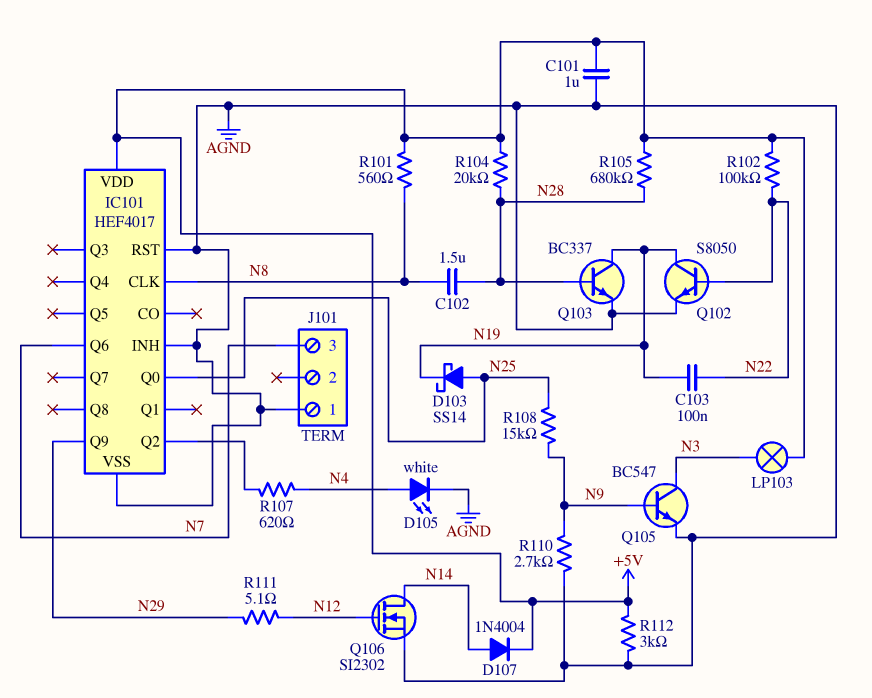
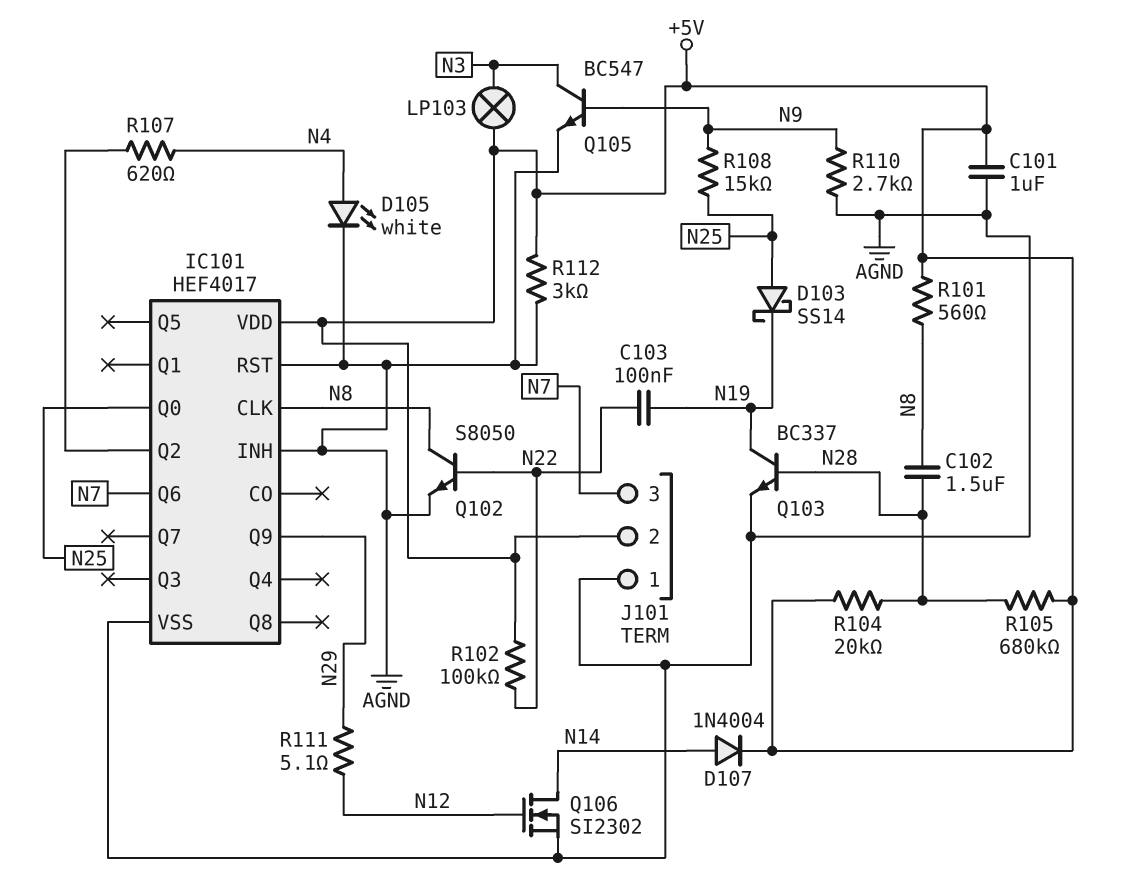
J101 pin 2: none -> +5V
Q102: NPN S8050 (B N22, C N19, E AGND) -> NPN S8050 (B N22, C N8, E AGND)

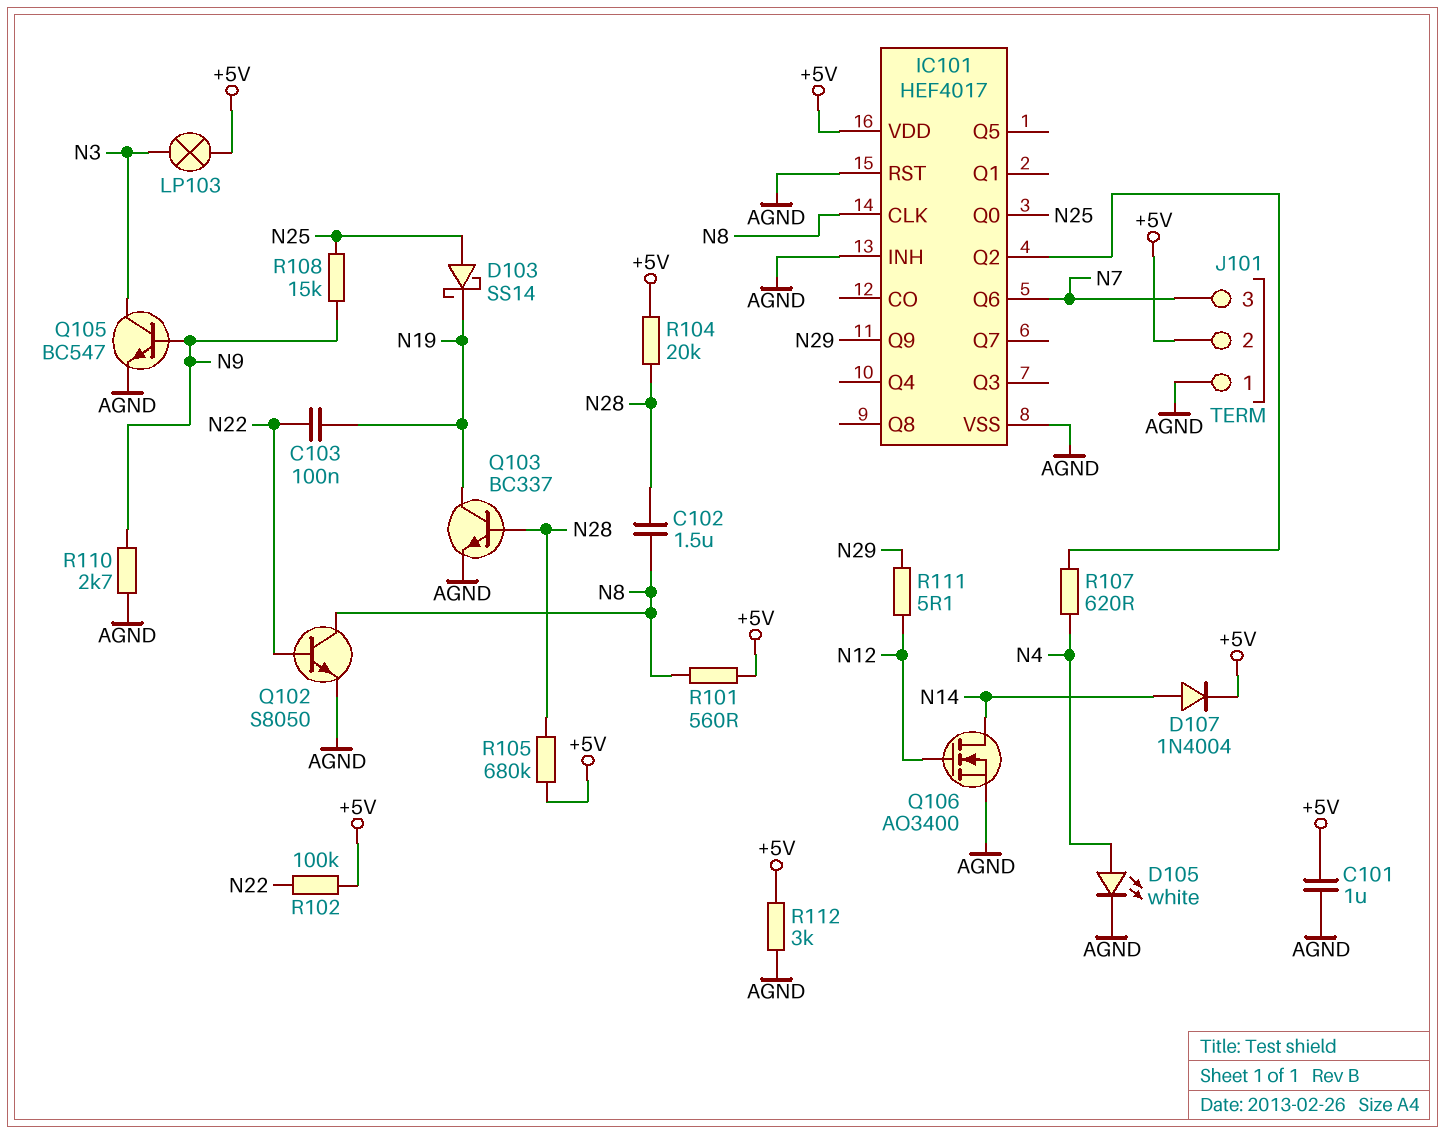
Q106: NMOS SI2302 (G N12, D N14, S AGND) -> NMOS AO3400 (G N12, D N14, S AGND)

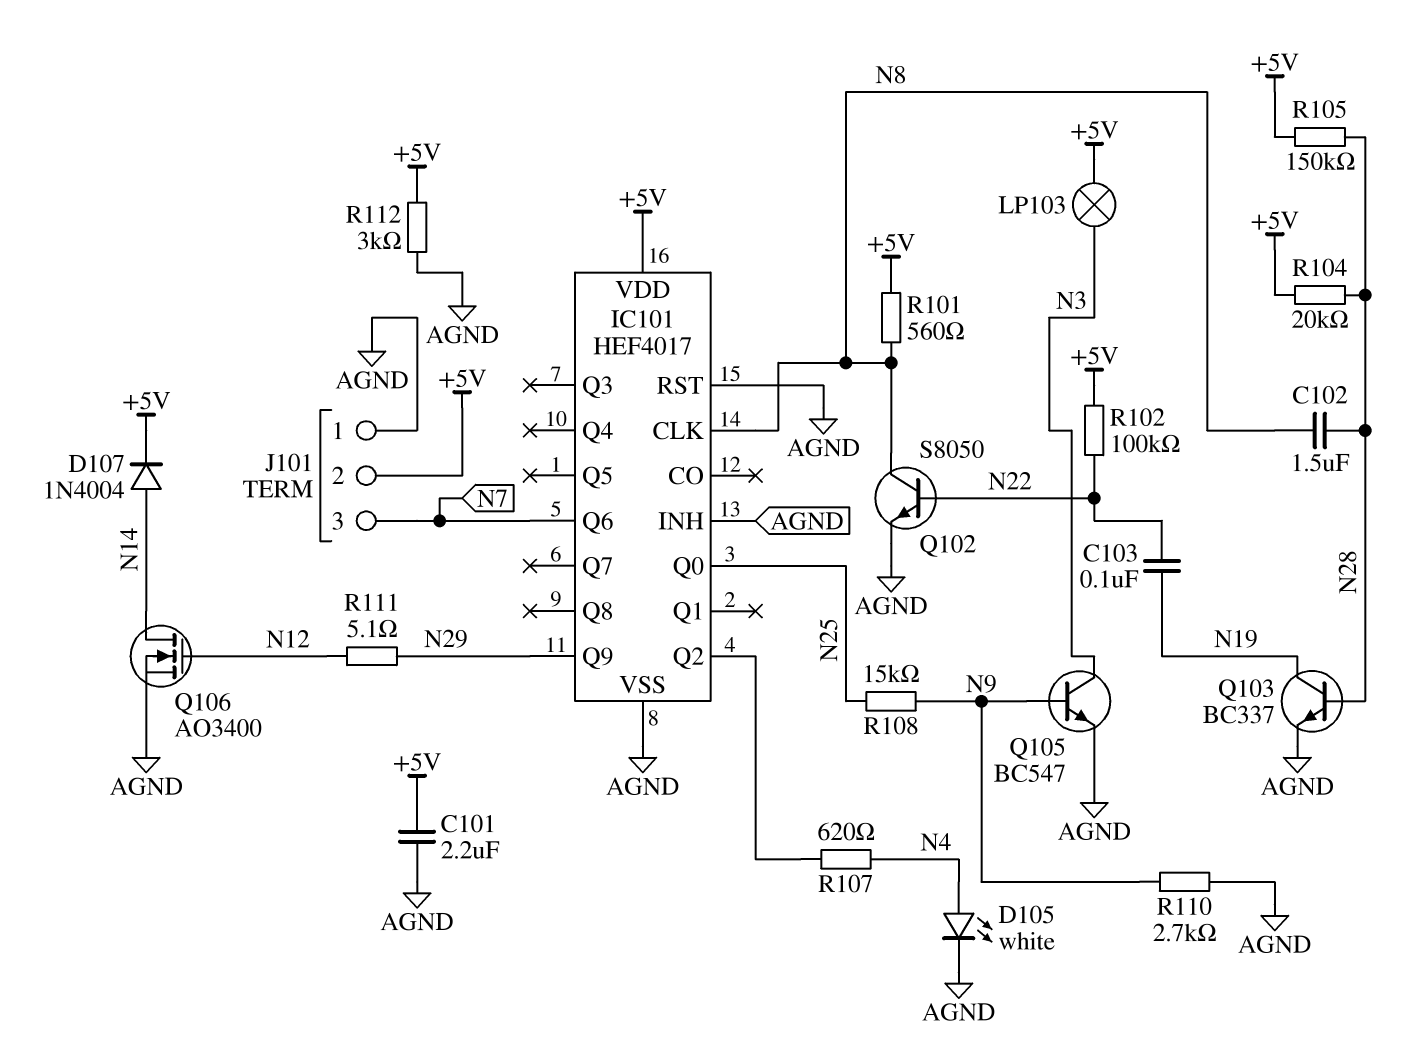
C101: 1uF (+5V, AGND) -> 2.2uF (+5V, AGND)
D103: schottky SS14 (A N25, K N19) -> none
R105: 680k (+5V, N28) -> 150k (+5V, N28)

